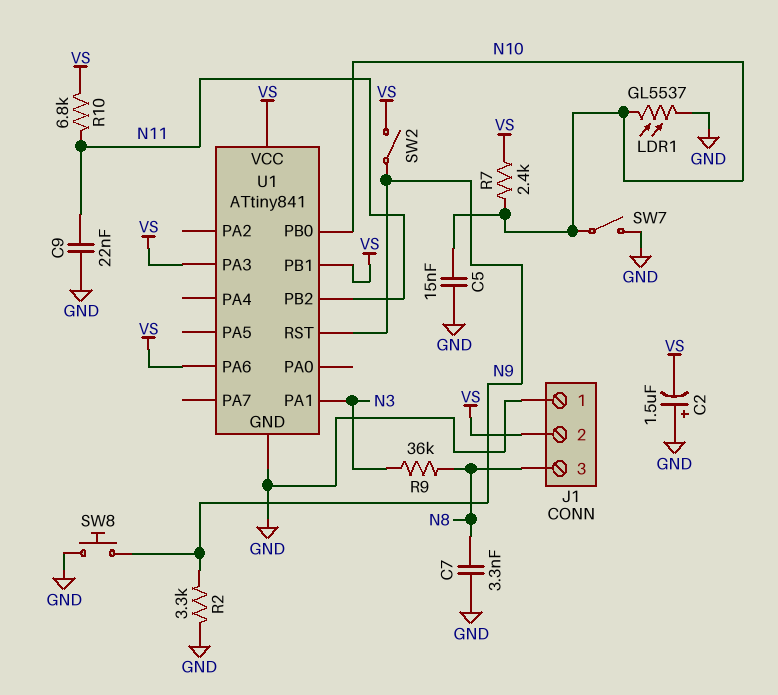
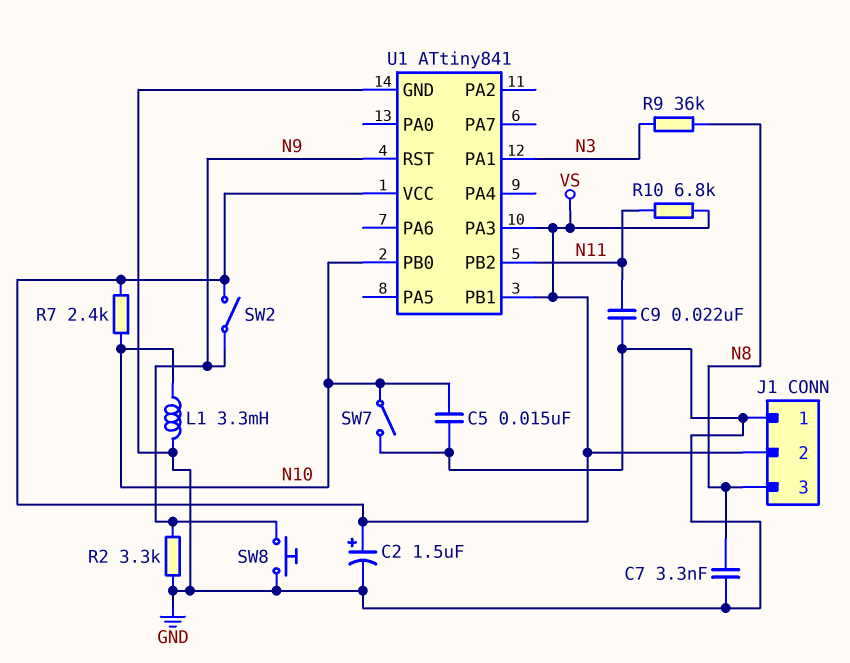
C2: 1.5uF (plus GND, minus VS) -> 1.5uF (plus VS, minus GND)
L1: none -> 3.3mH (GND, N10)
LDR1: GL5537 (GND, N10) -> none
U1 pin PA6: VS -> none

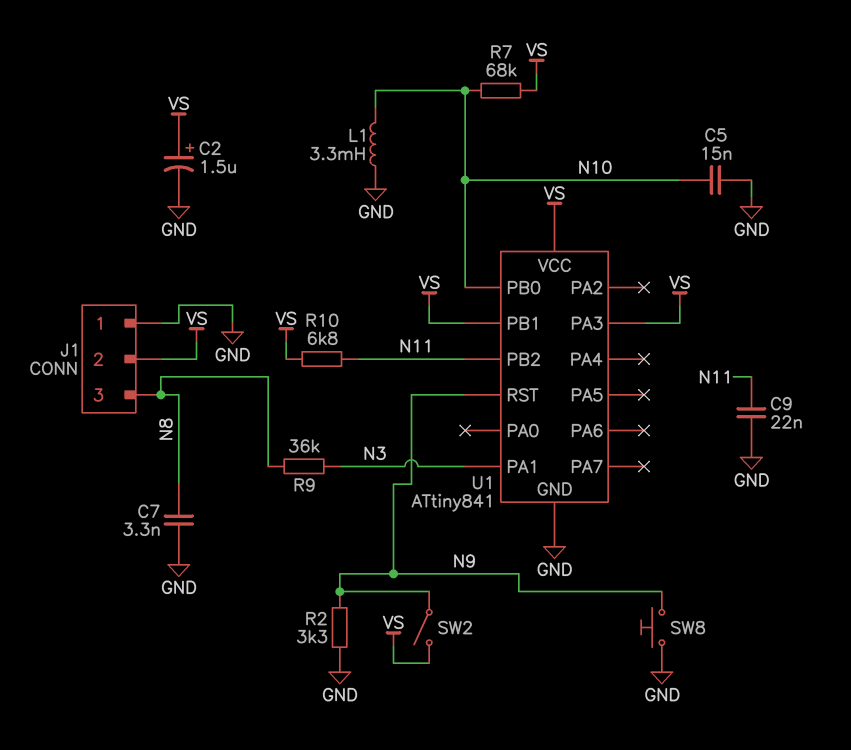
R7: 2.4k (N10, VS) -> 68k (N10, VS)
SW7: switch (GND, N10) -> none

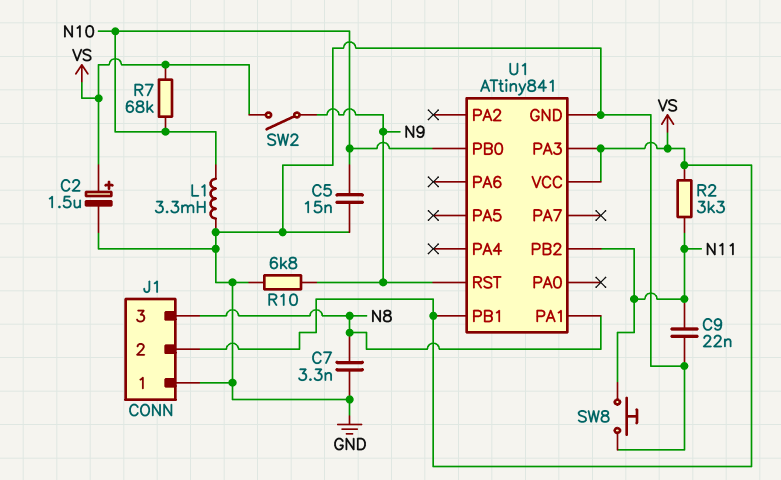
R2: 3.3k (GND, N9) -> 3.3k (N11, VS)
R9: 36k (N3, N8) -> none
R10: 6.8k (N11, VS) -> 6.8k (GND, N9)
SW8: button (GND, N9) -> button (GND, N11)
U1 pin PA1: N3 -> N8

